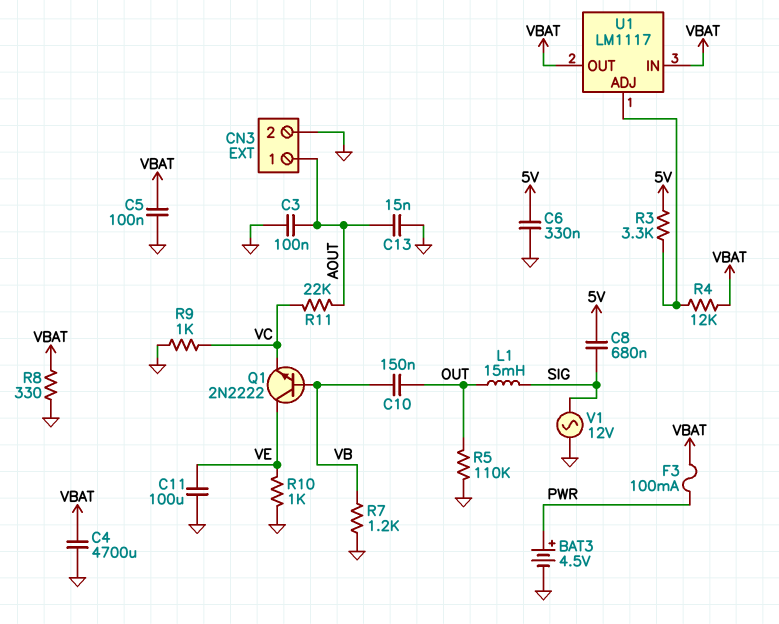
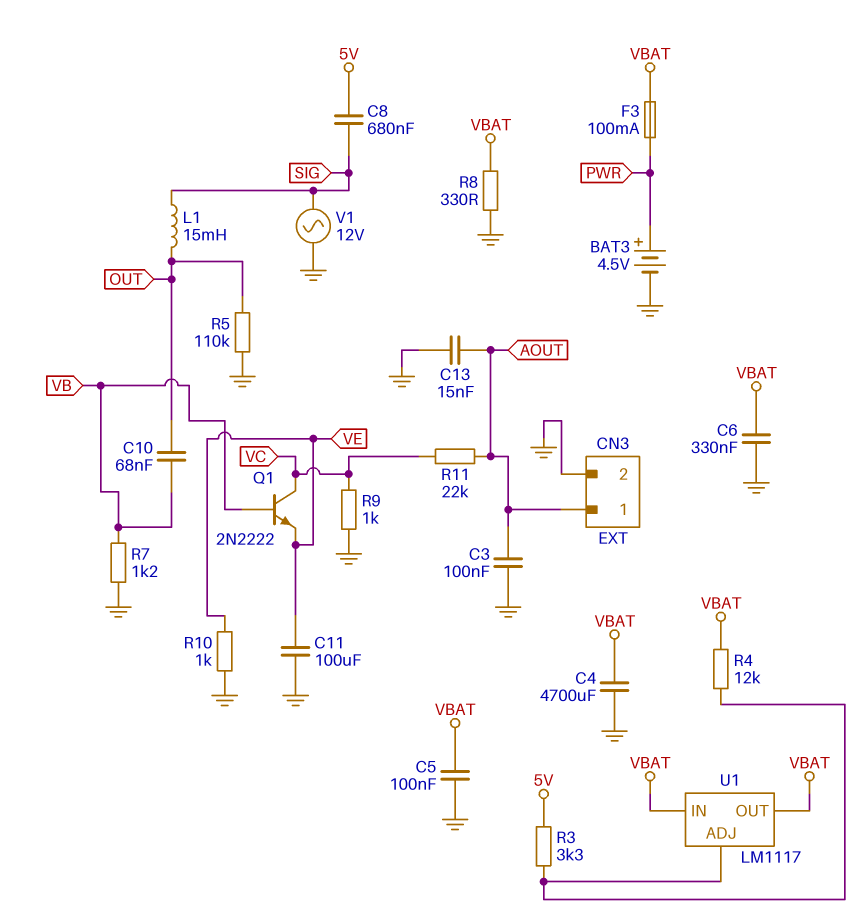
C6: 330nF (5V, GND) -> 330nF (GND, VBAT)
C10: 150nF (OUT, VB) -> 68nF (OUT, VB)
Q1: NPN 2N2222 (B VB, C VE, E VC) -> NPN 2N2222 (B VB, C VC, E VE)

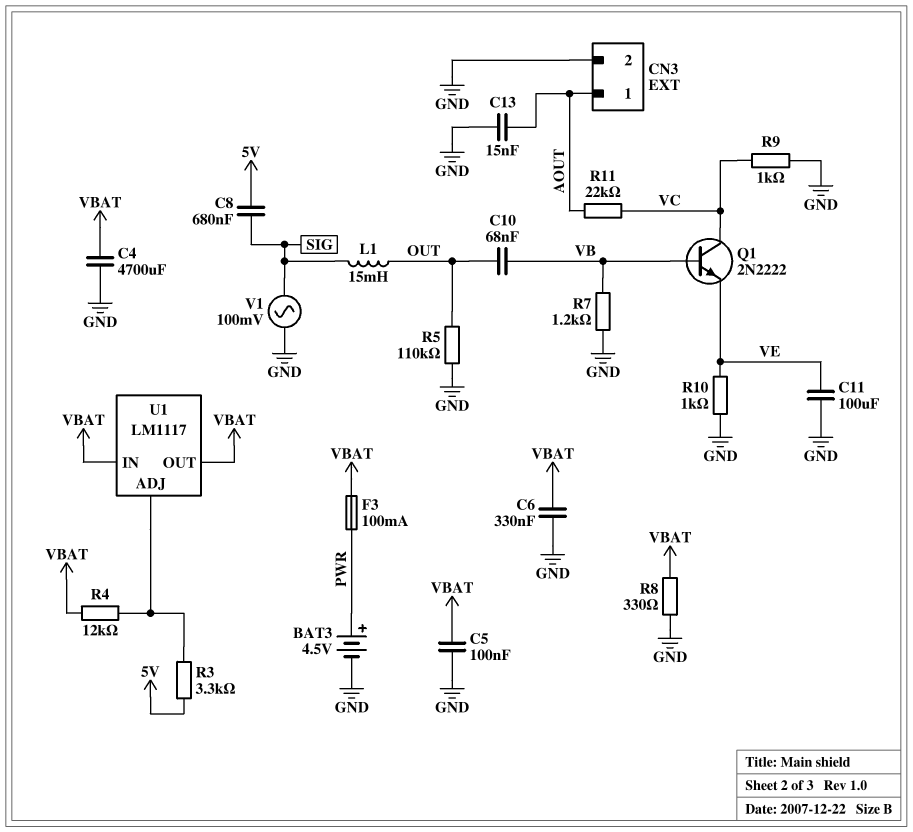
C3: 100nF (AOUT, GND) -> none
V1: AC 12V (GND, SIG) -> AC 100mV (GND, SIG)

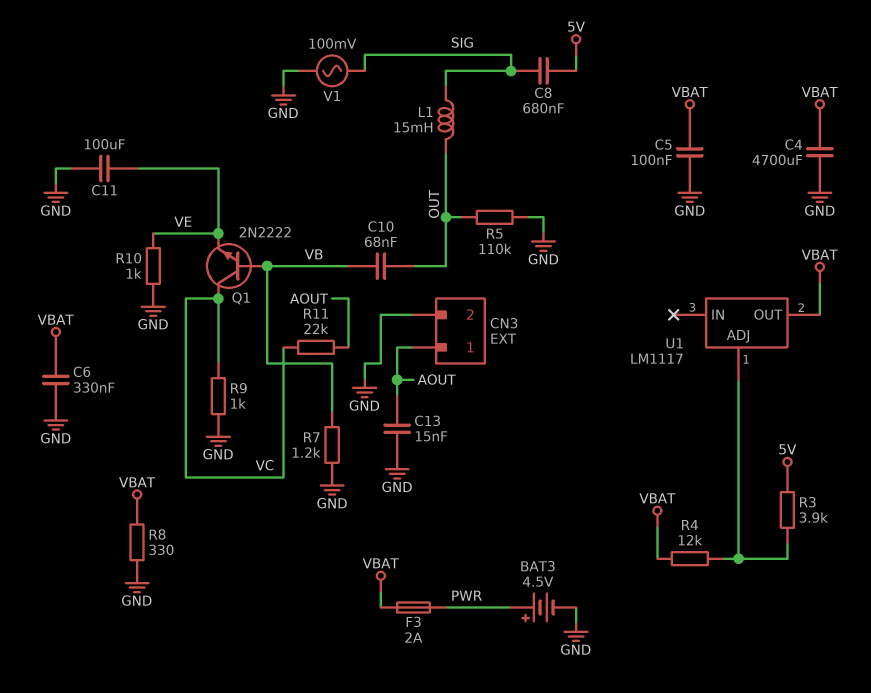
F3: 100mA (PWR, VBAT) -> 2A (PWR, VBAT)
R3: 3.3k (5V, U1/ADJ) -> 3.9k (5V, U1/ADJ)
U1 pin IN: VBAT -> none

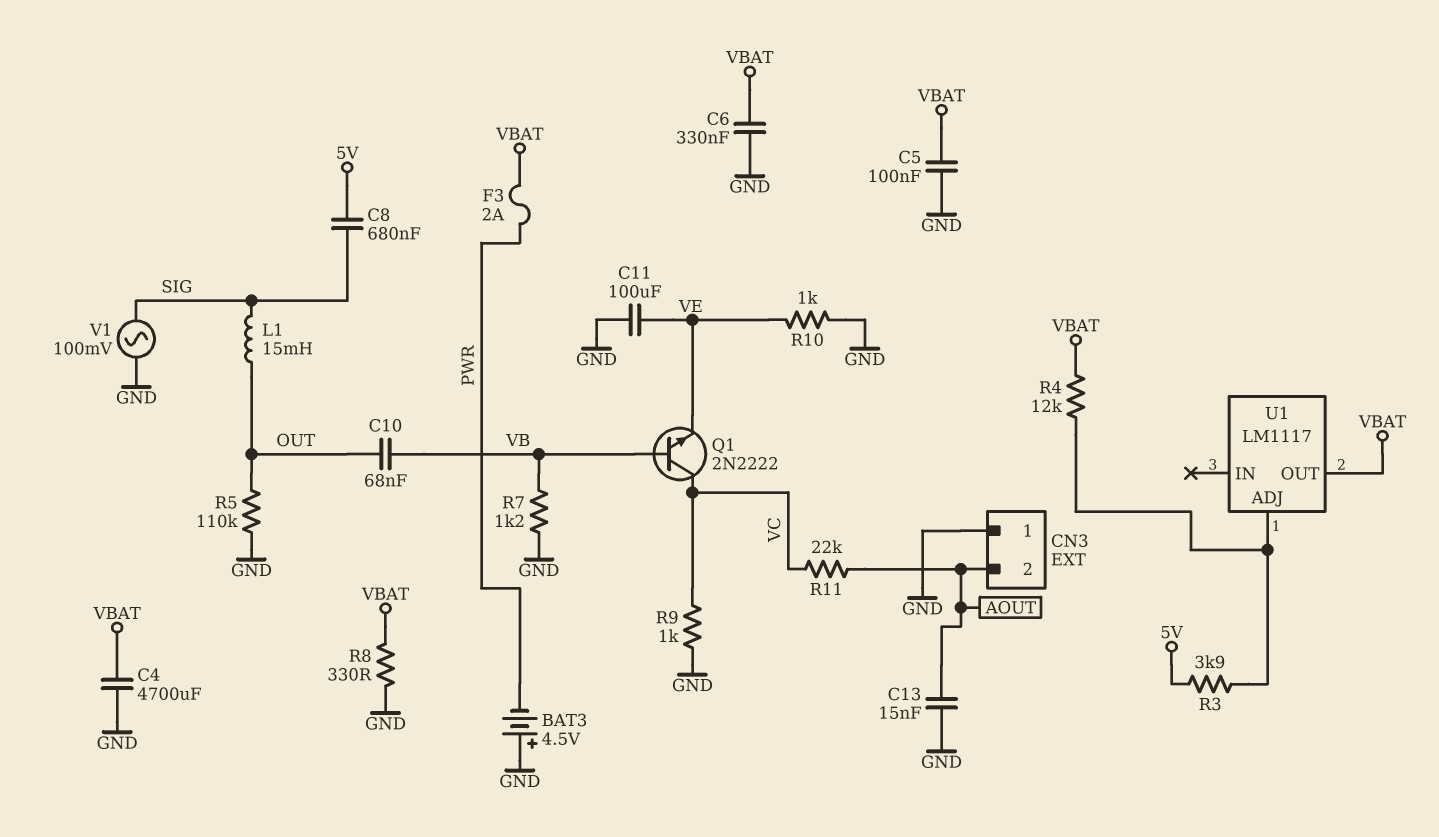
BAT3: 4.5V (plus PWR, minus GND) -> 4.5V (plus GND, minus PWR)
CN3 pin 1: AOUT -> GND
CN3 pin 2: GND -> AOUT

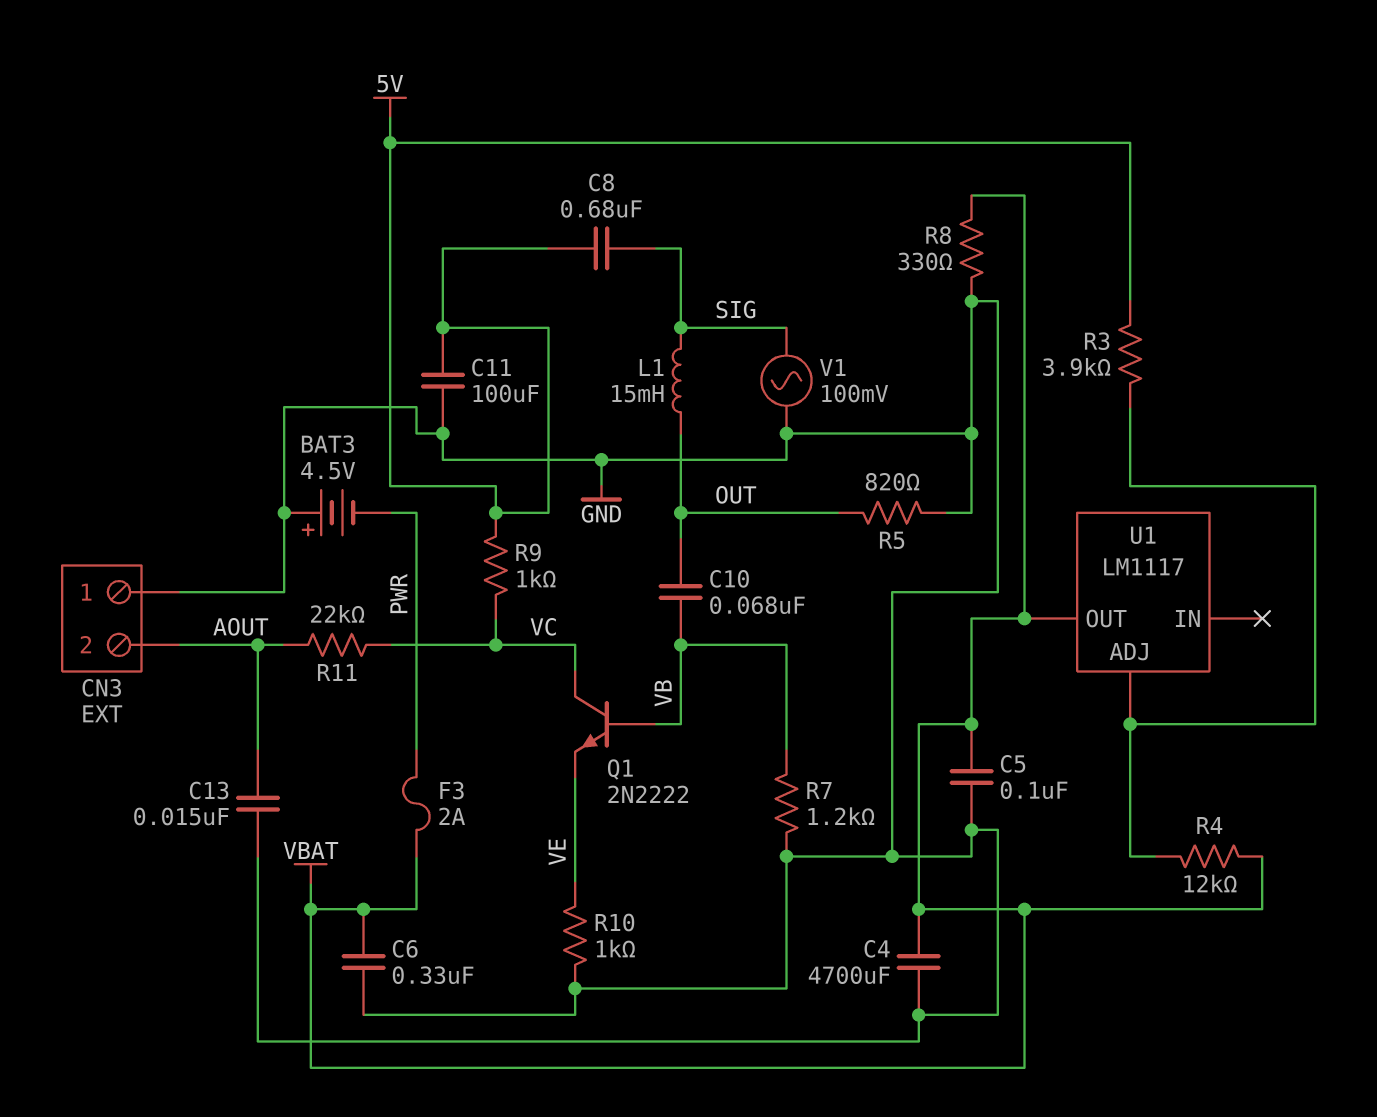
C11: 100uF (GND, VE) -> 100uF (5V, GND)
R5: 110k (GND, OUT) -> 820 (GND, OUT)
R9: 1k (GND, VC) -> 1k (5V, VC)

